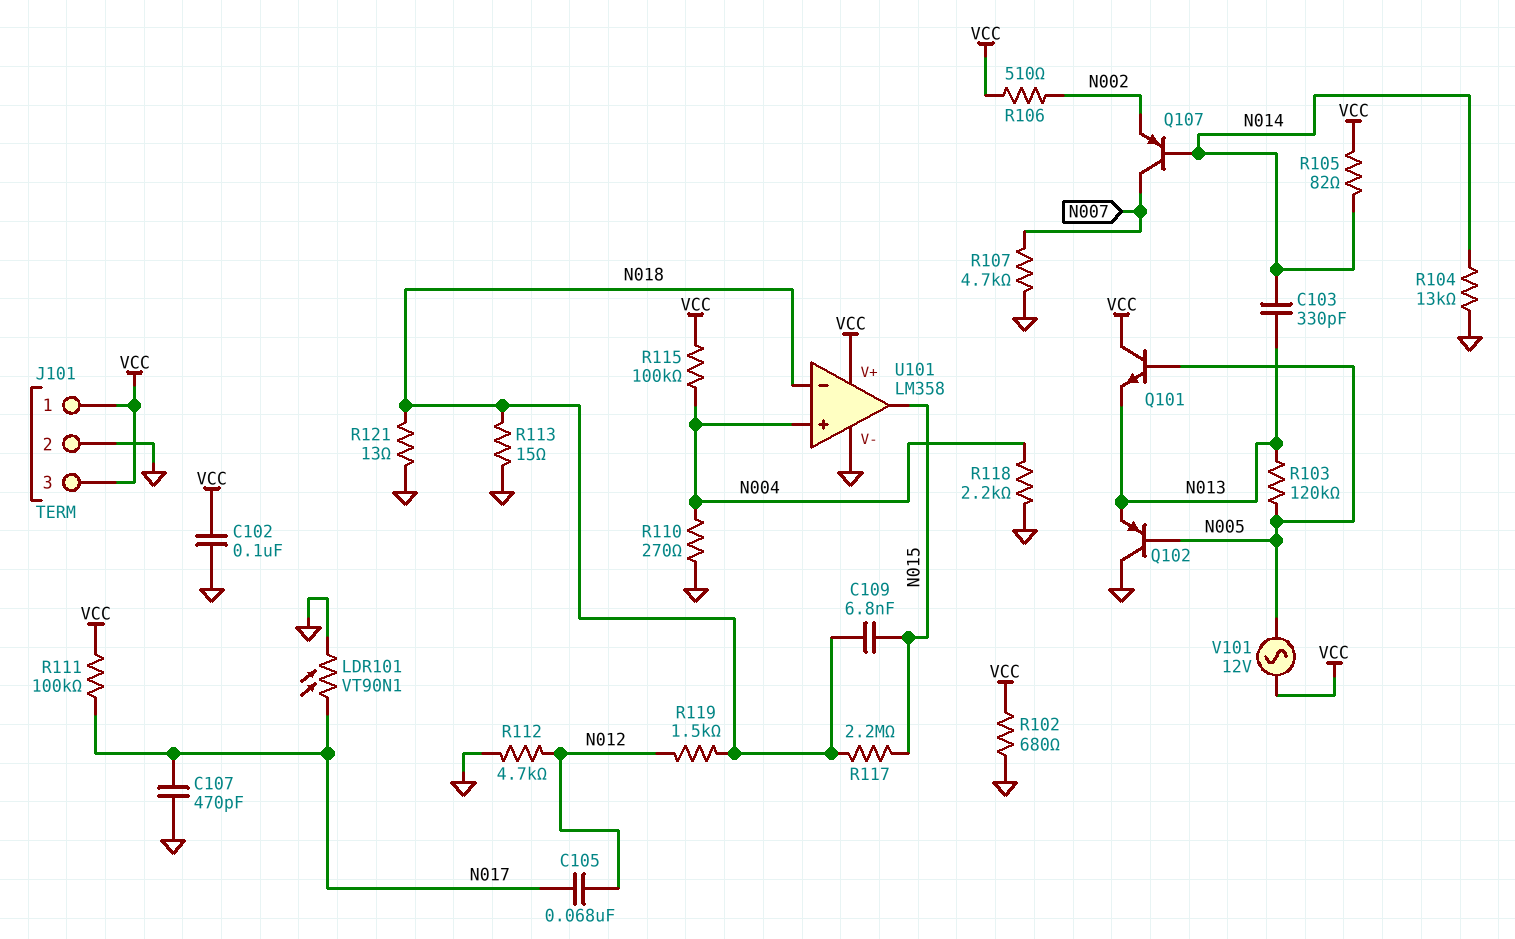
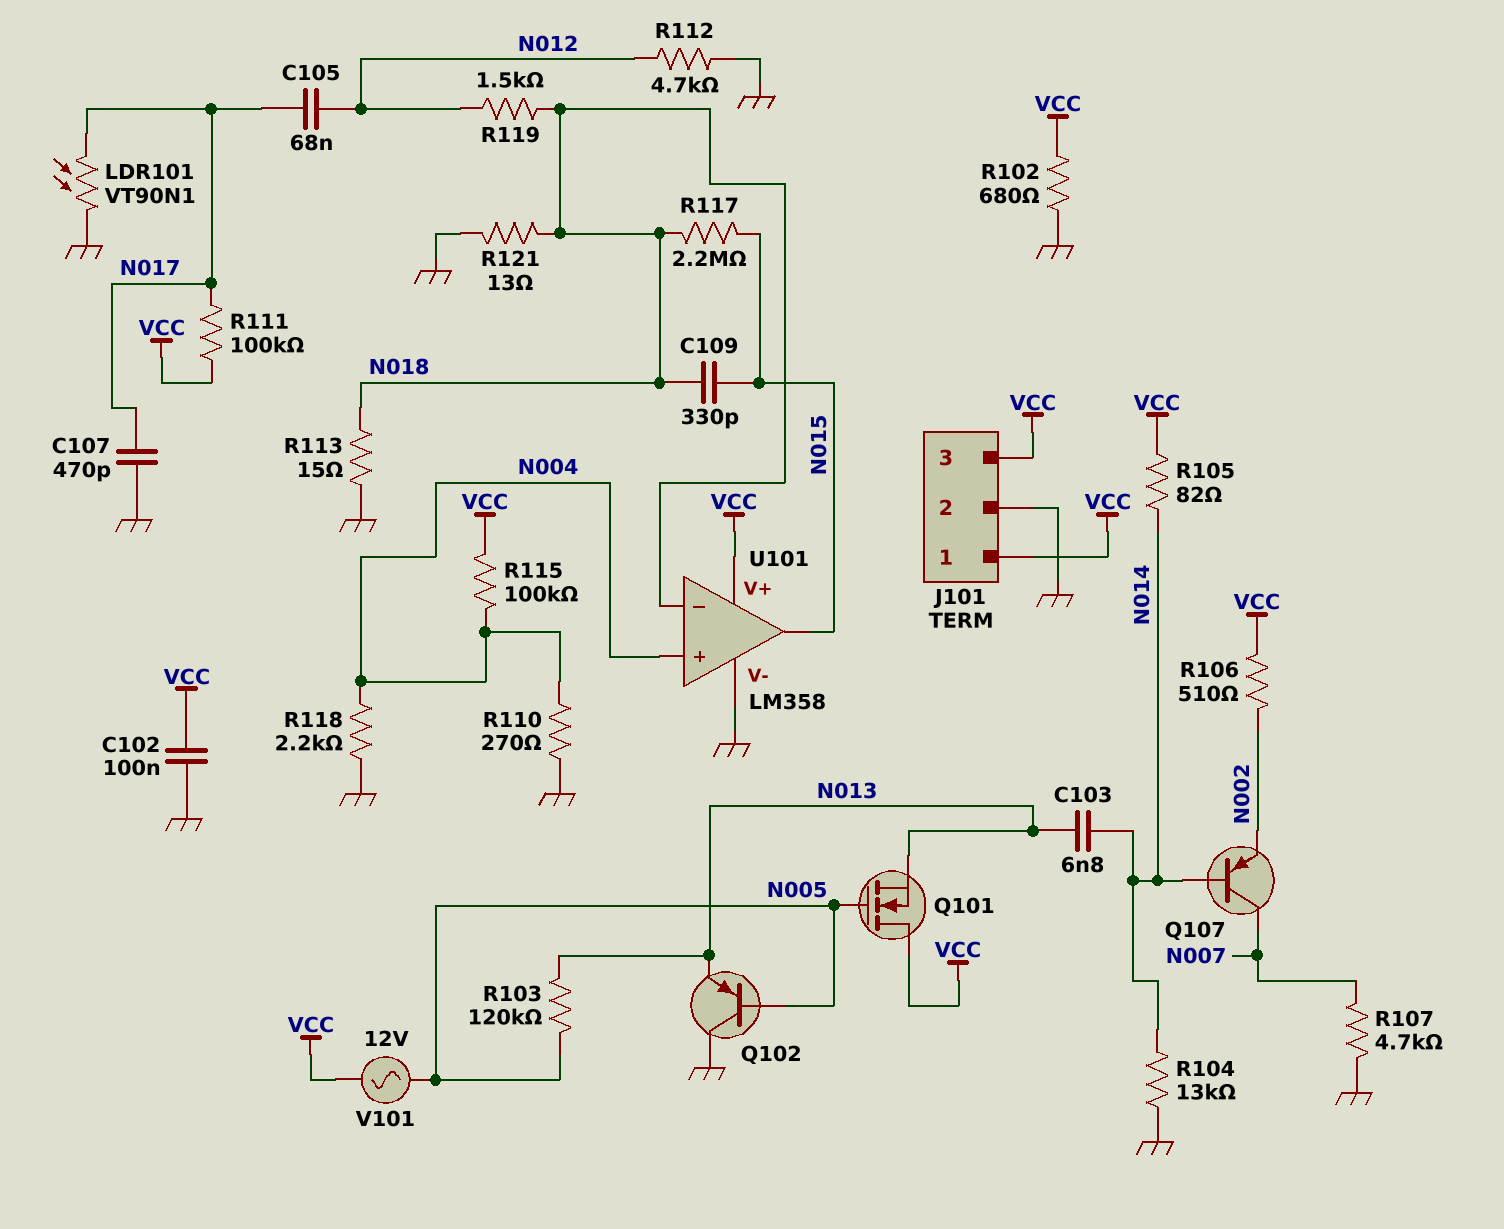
C103: 330pF (N013, N014) -> 6.8nF (N013, N014)
C109: 6.8nF (N015, N018) -> 330pF (N015, N018)
Q101: NPN (B N005, C VCC, E N013) -> NMOS (G N005, D VCC, S N013)

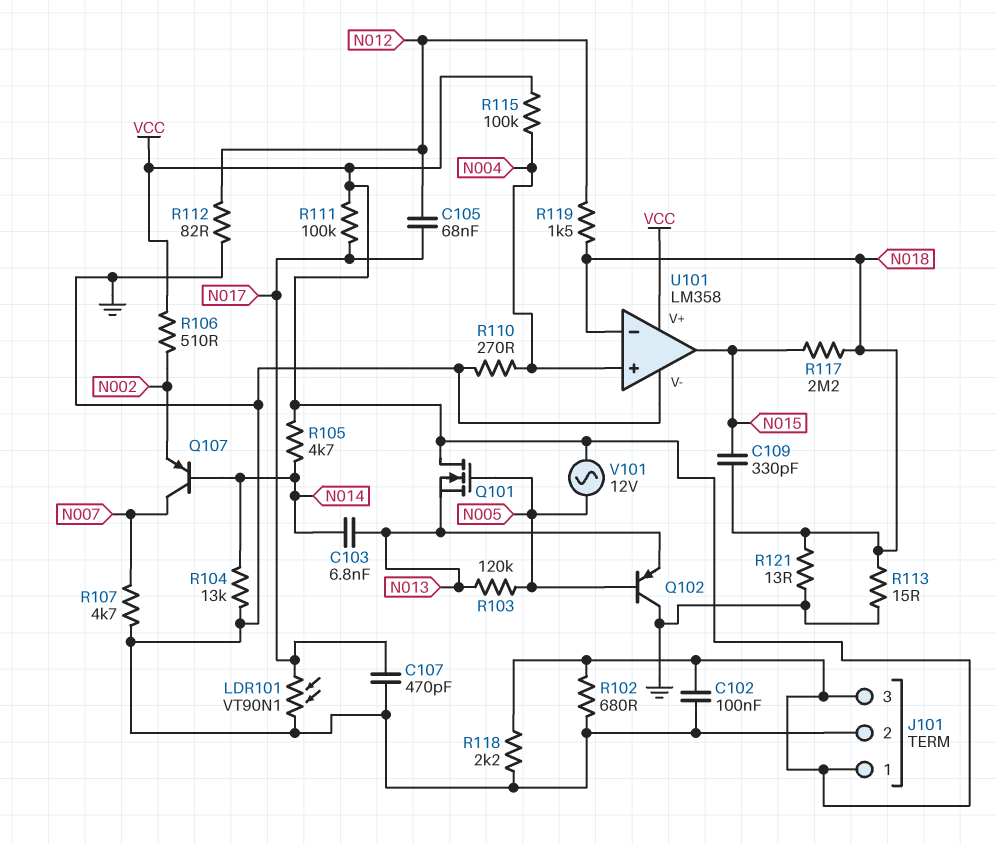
R105: 82 (N014, VCC) -> 4.7k (N014, VCC)
R112: 4.7k (GND, N012) -> 82 (GND, N012)
R118: 2.2k (GND, N004) -> 2.2k (GND, VCC)

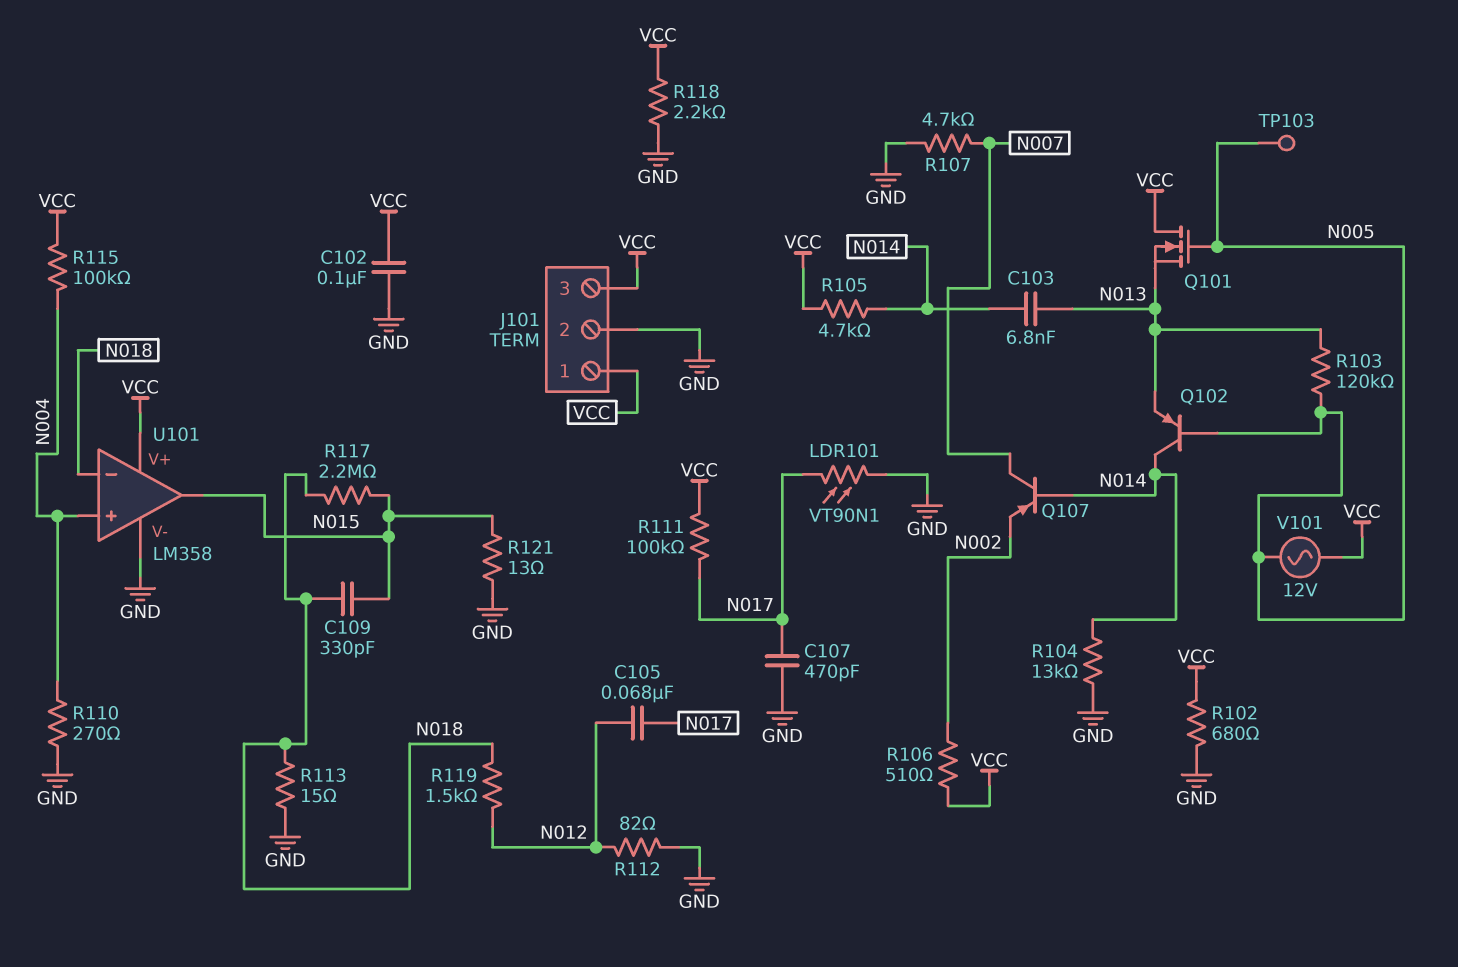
Q102: PNP (B N005, C GND, E N013) -> PNP (B N005, C N014, E N013)
R121: 13 (GND, N018) -> 13 (GND, N015)
TP103: none -> test point (N005)

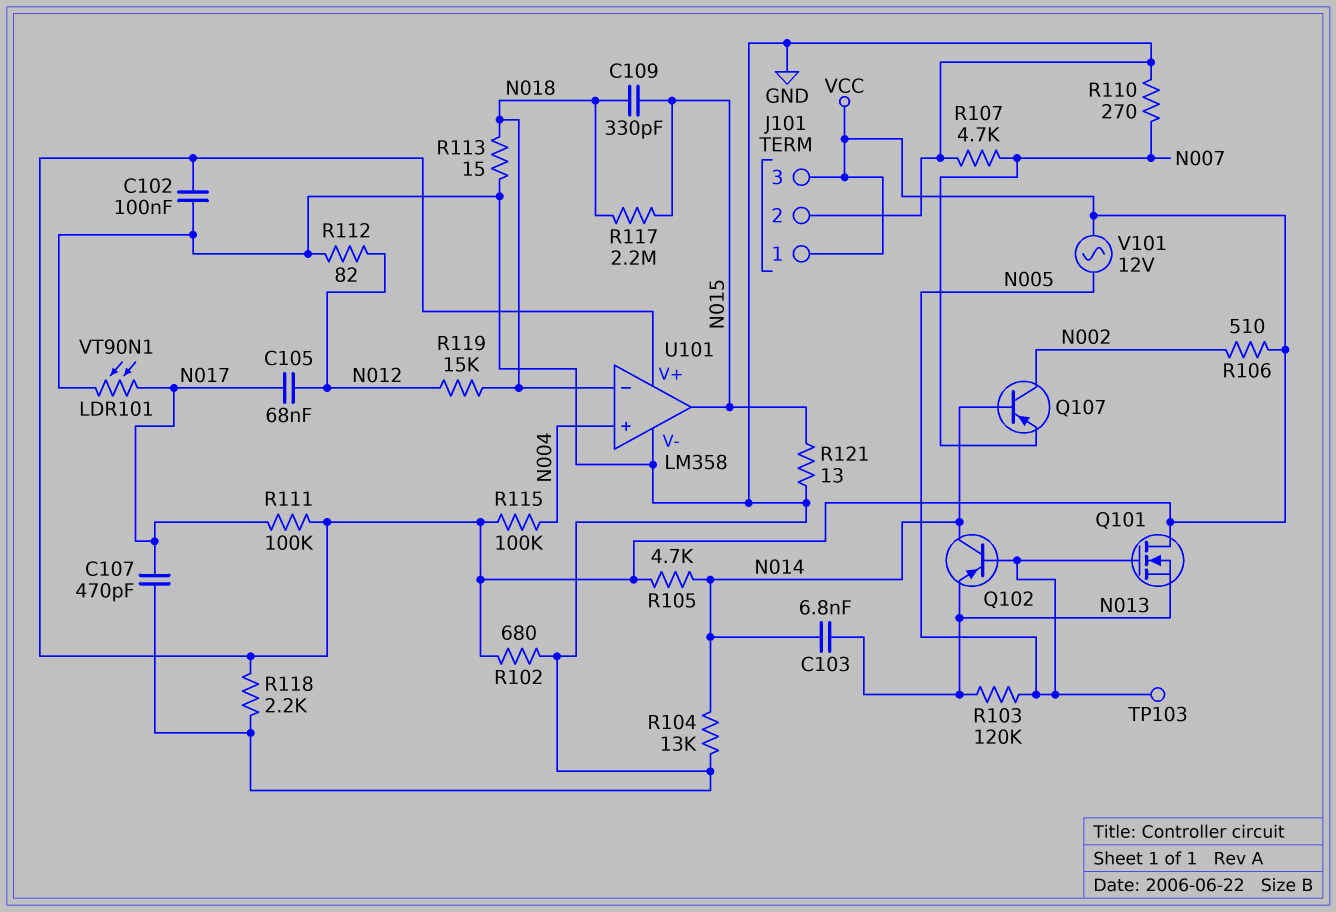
Q107: PNP (B N014, C N007, E N002) -> PNP (B N014, C N002, E N007)
R110: 270 (GND, N004) -> 270 (GND, N007)
R119: 1.5k (N012, N018) -> 15k (N012, N018)

